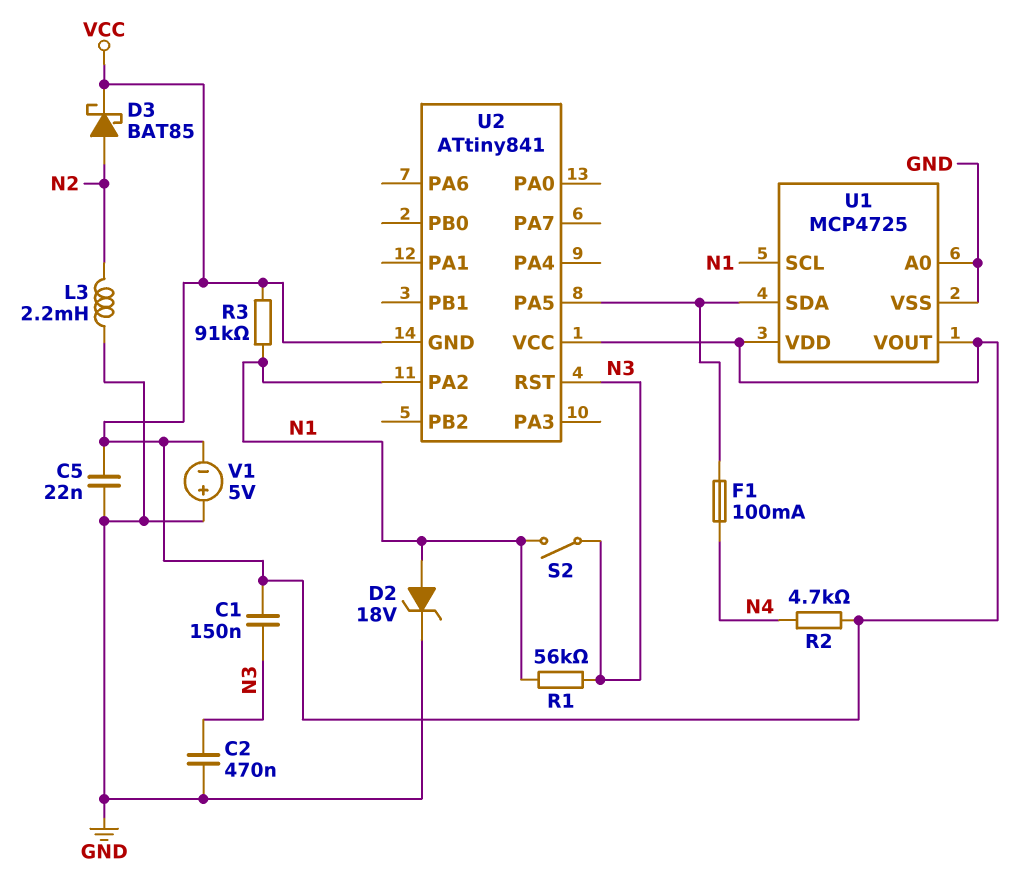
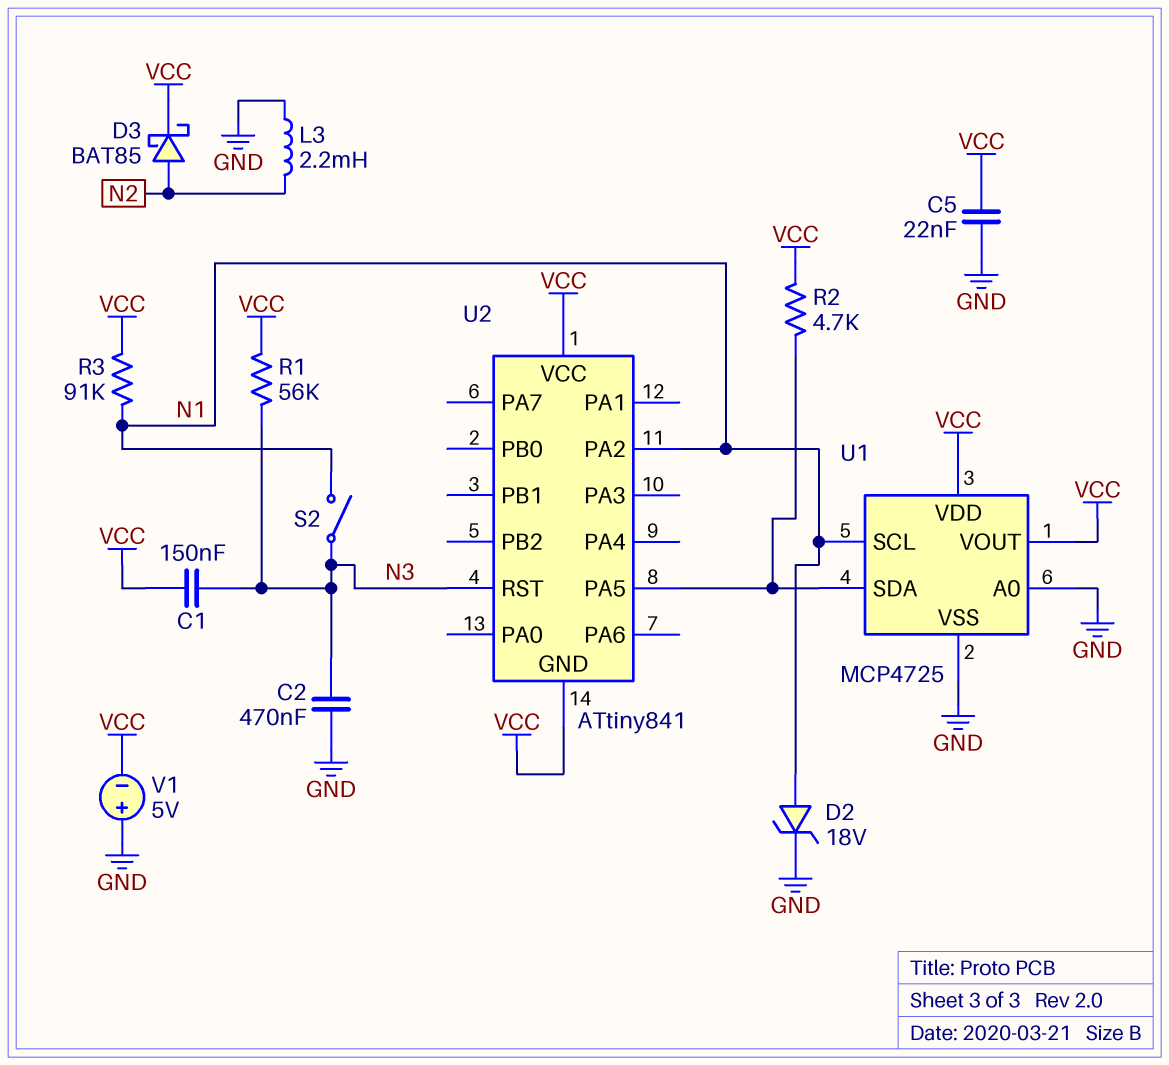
F1: 100mA (N4, U1/SDA) -> none
R1: 56k (N1, N3) -> 56k (N3, VCC)
R2: 4.7k (N4, VCC) -> 4.7k (U1/SDA, VCC)

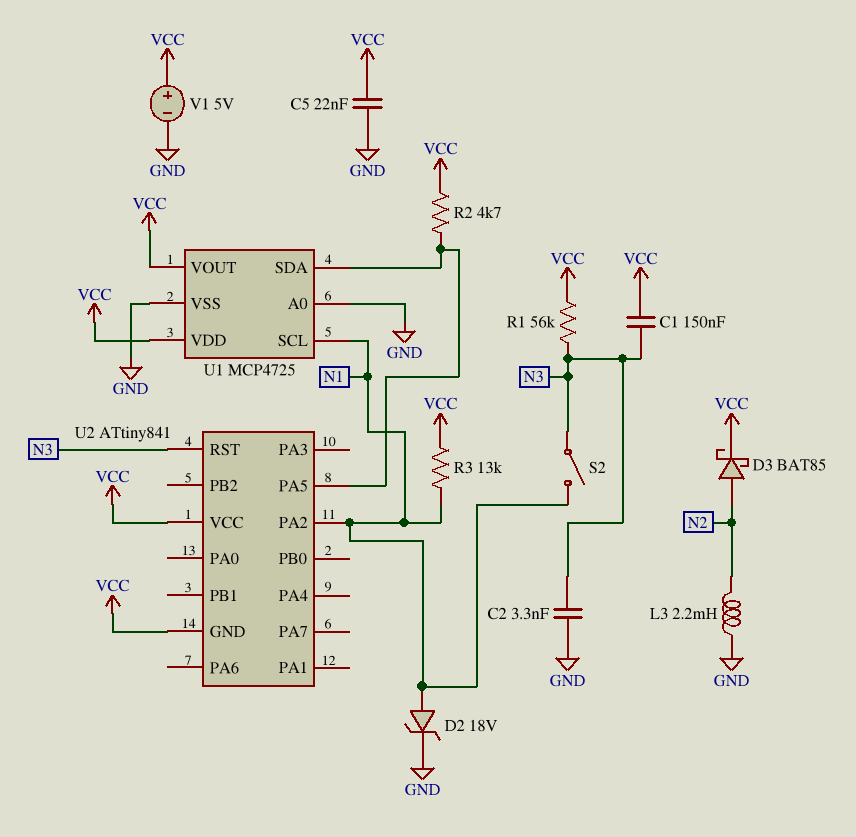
C2: 470nF (GND, N3) -> 3.3nF (GND, N3)
R3: 91k (N1, VCC) -> 13k (N1, VCC)
V1: 5V (plus GND, minus VCC) -> 5V (plus VCC, minus GND)

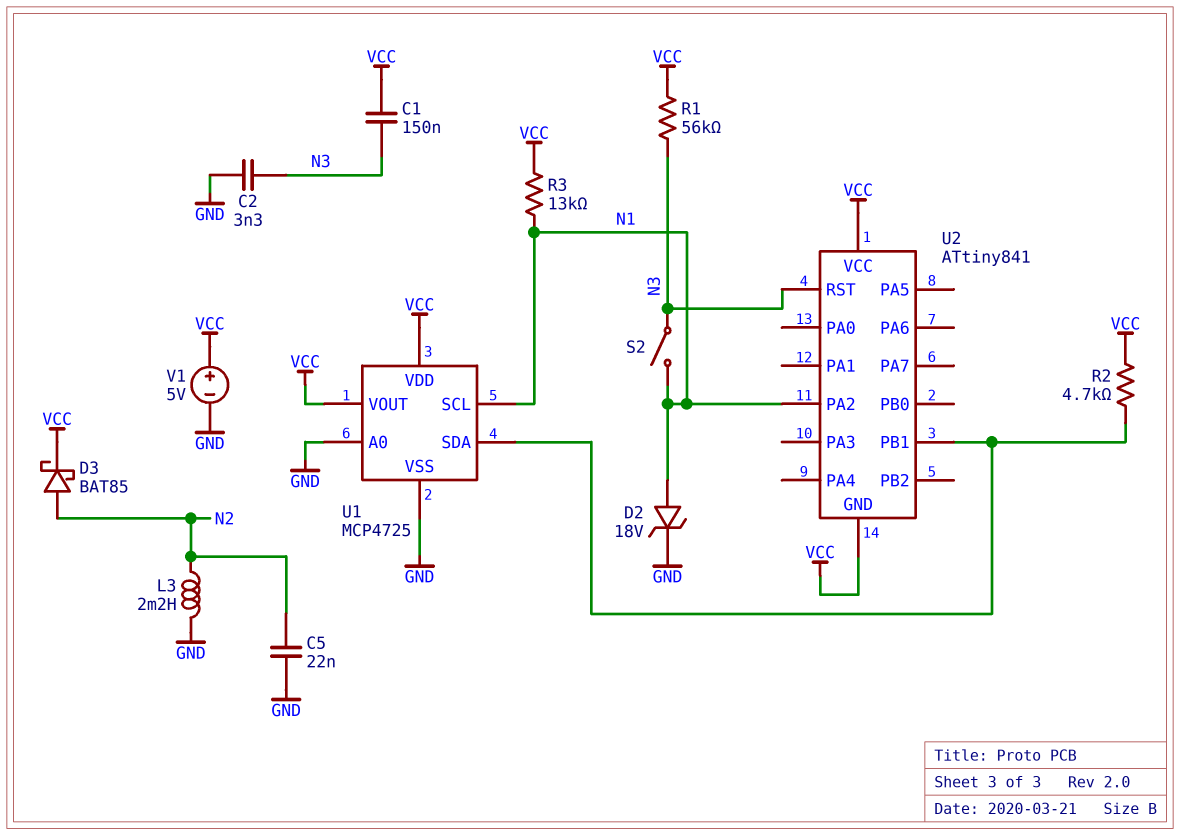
C5: 22nF (GND, VCC) -> 22nF (GND, N2)
U2 pin PA5: U1/SDA -> none
U2 pin PB1: none -> U1/SDA

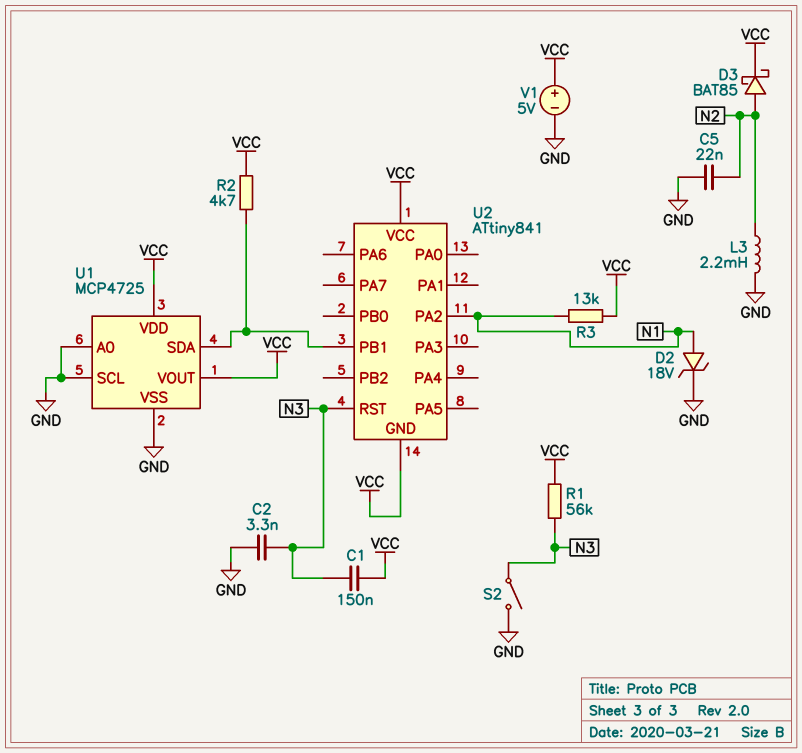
S2: switch (N1, N3) -> switch (GND, N3)
U1 pin SCL: N1 -> GND

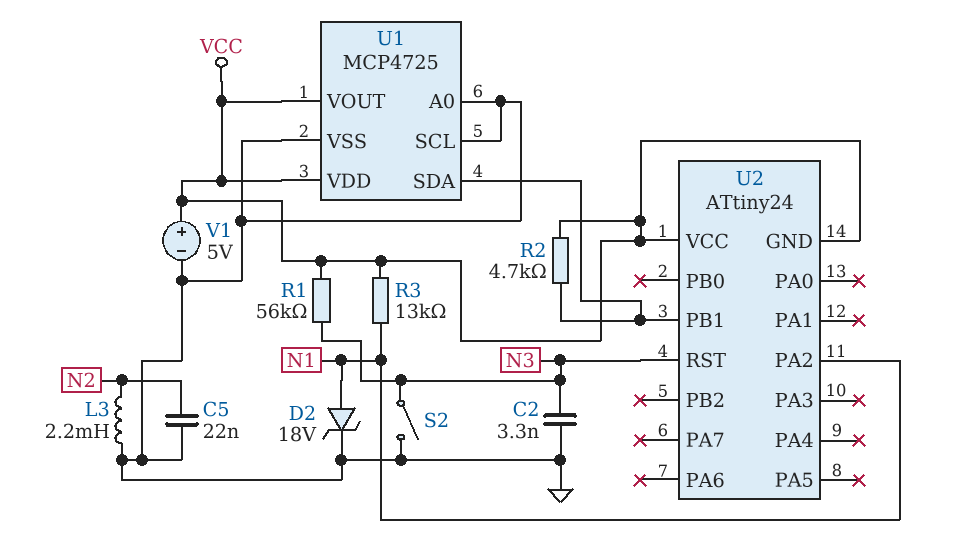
C1: 150nF (N3, VCC) -> none
D3: schottky BAT85 (A N2, K VCC) -> none
U2: ATtiny841 -> ATtiny24

